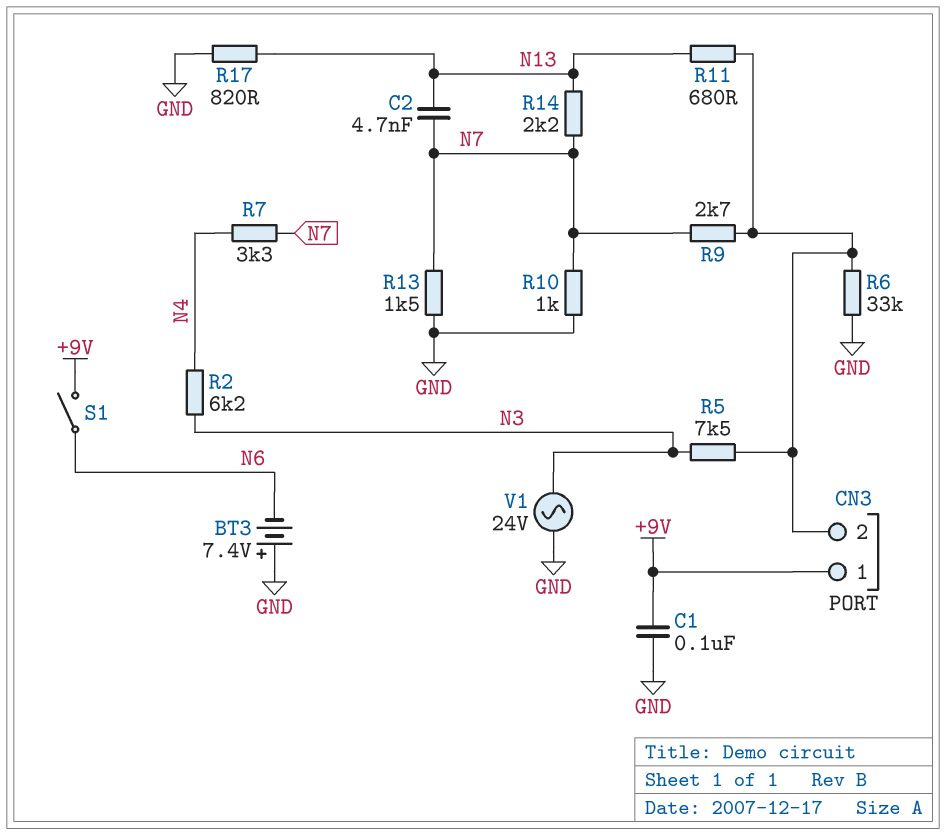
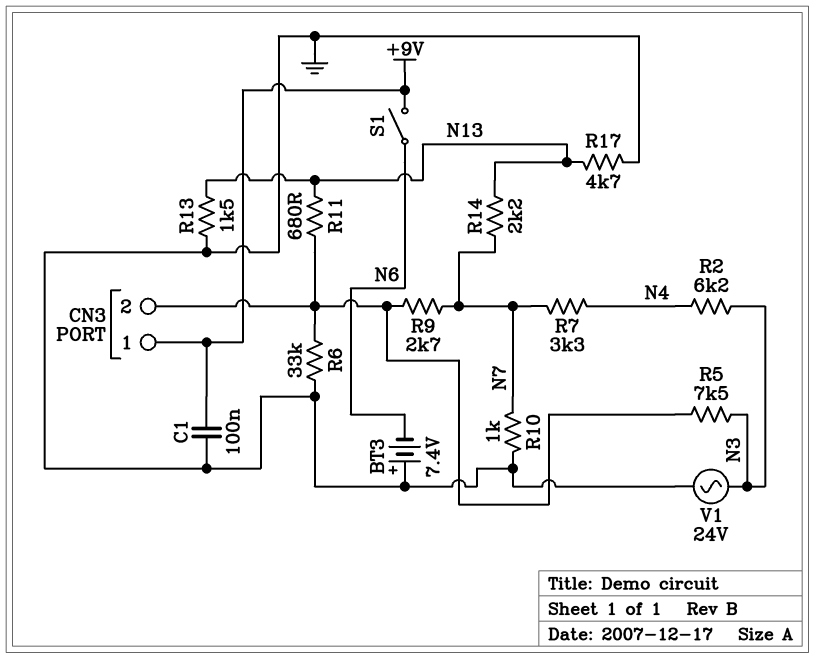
C2: 4.7nF (N7, N13) -> none
R13: 1.5k (GND, N7) -> 1.5k (GND, N13)
R17: 820 (GND, N13) -> 4.7k (GND, N13)

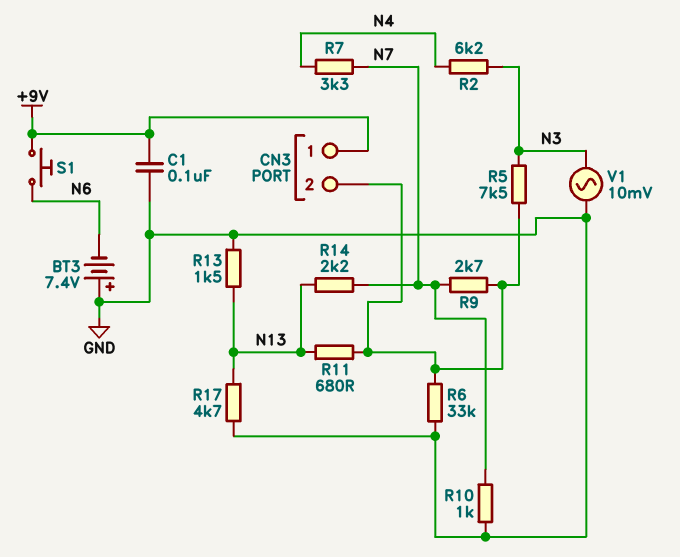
S1: switch (+9V, N6) -> button (+9V, N6)
V1: AC 24V (GND, N3) -> AC 10mV (GND, N3)

